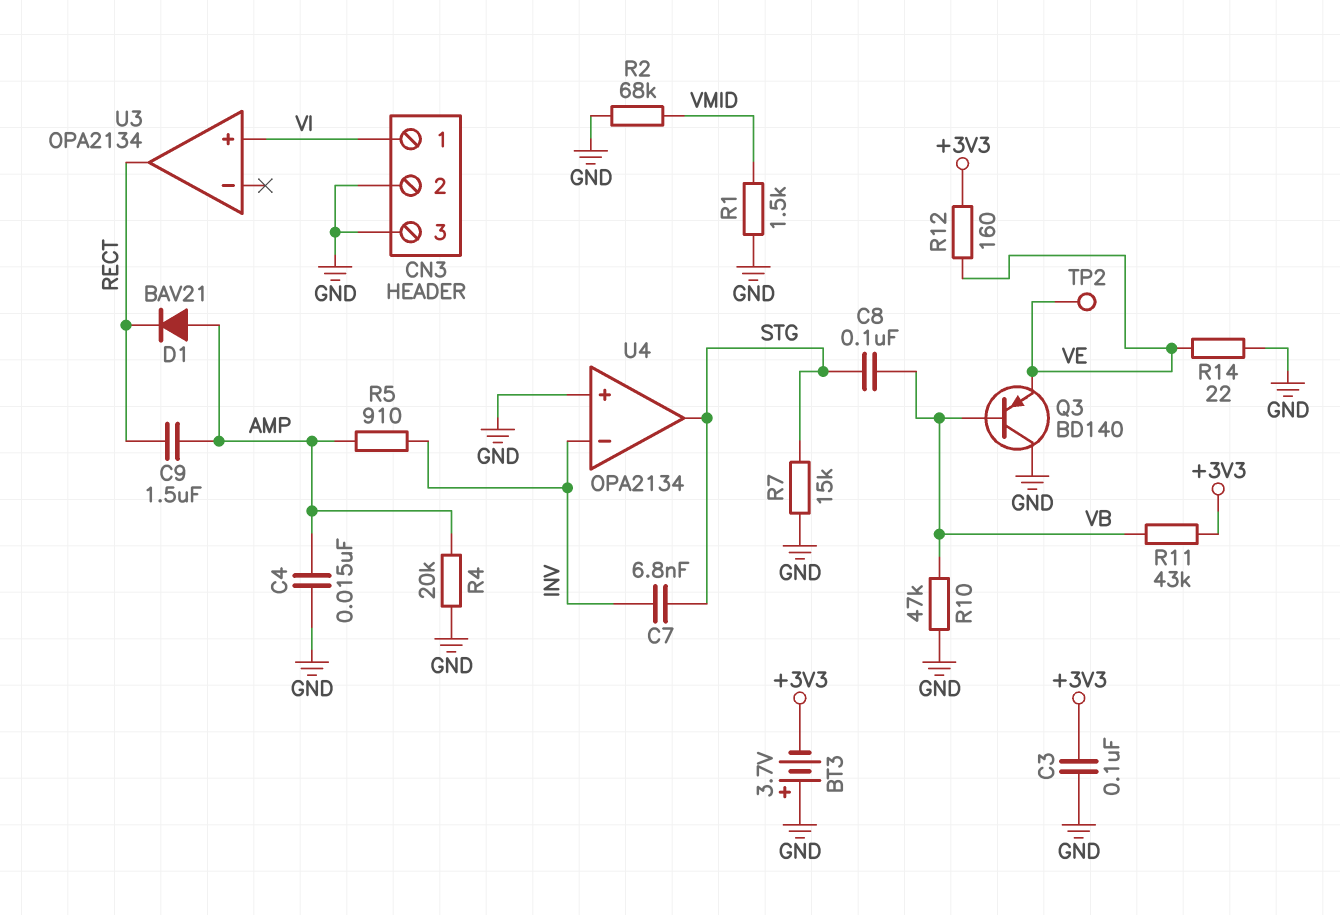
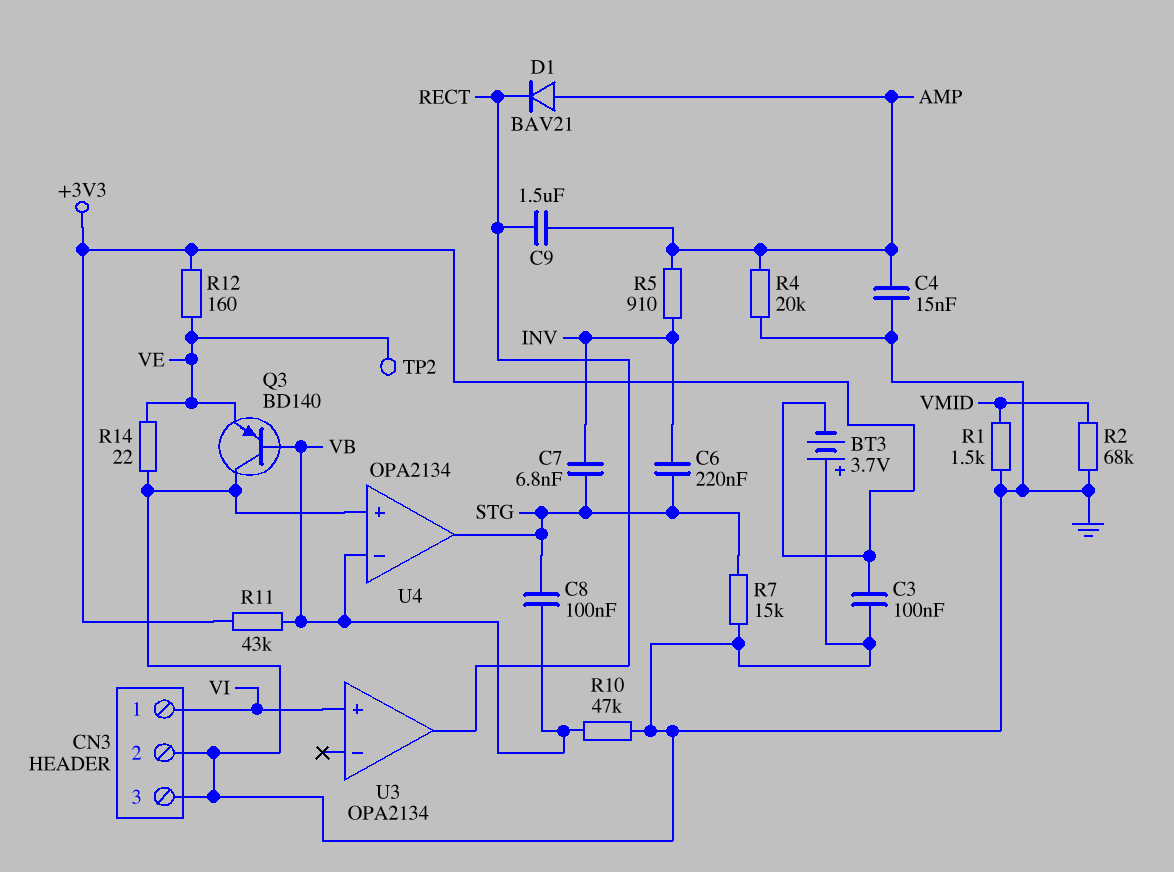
C6: none -> 220nF (INV, STG)
U4 pin in-: INV -> VB

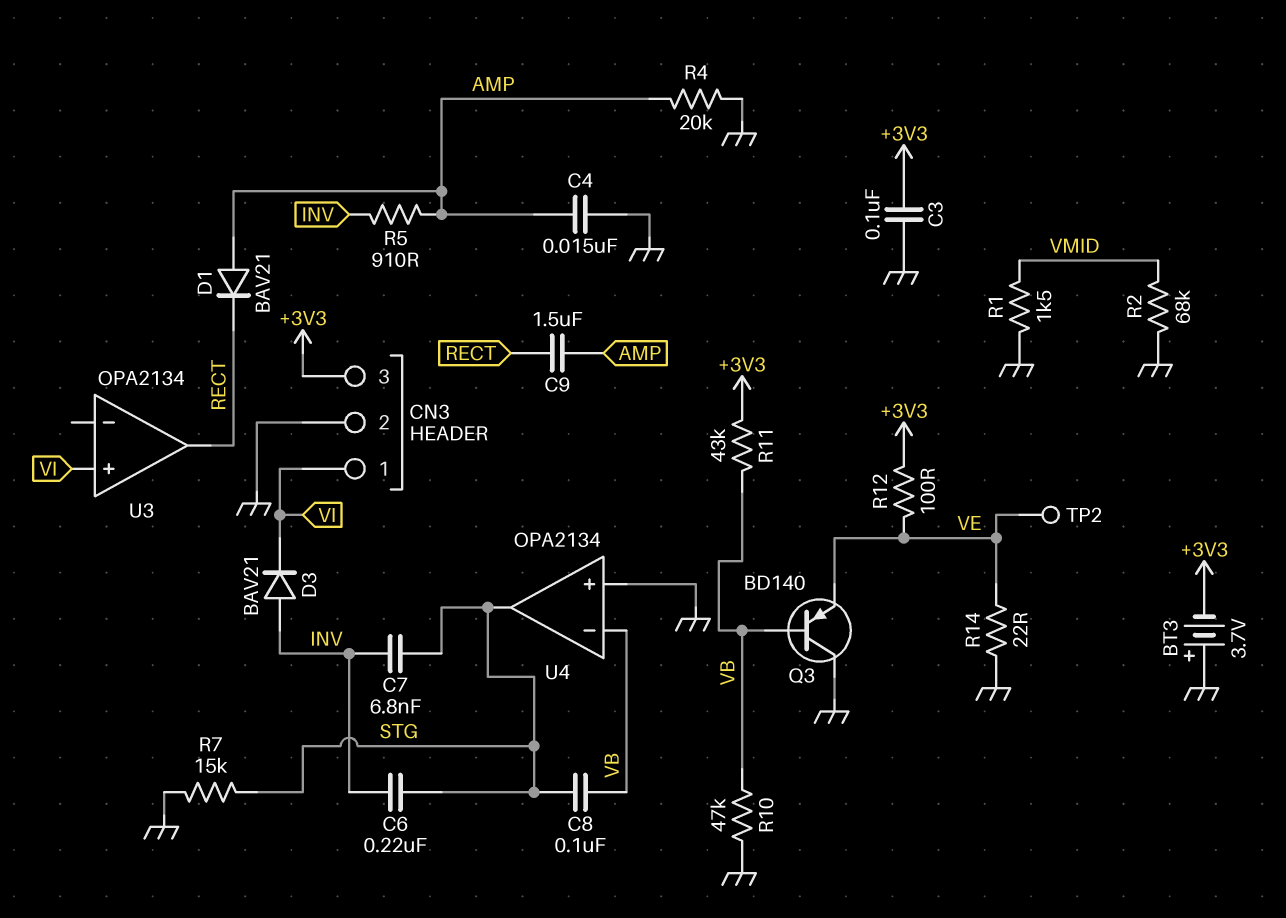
CN3 pin 3: GND -> +3V3
D3: none -> diode BAV21 (A INV, K VI)
R12: 160 (+3V3, VE) -> 100 (+3V3, VE)

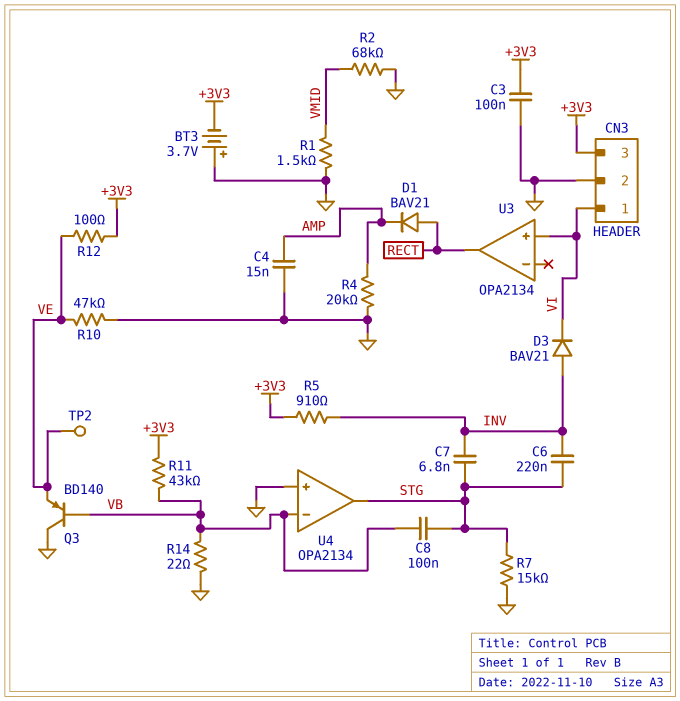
C9: 1.5uF (AMP, RECT) -> none
D1: diode BAV21 (A AMP, K RECT) -> diode BAV21 (A RECT, K AMP)
R5: 910 (AMP, INV) -> 910 (+3V3, INV)
R10: 47k (GND, VB) -> 47k (GND, VE)
R14: 22 (GND, VE) -> 22 (GND, VB)

